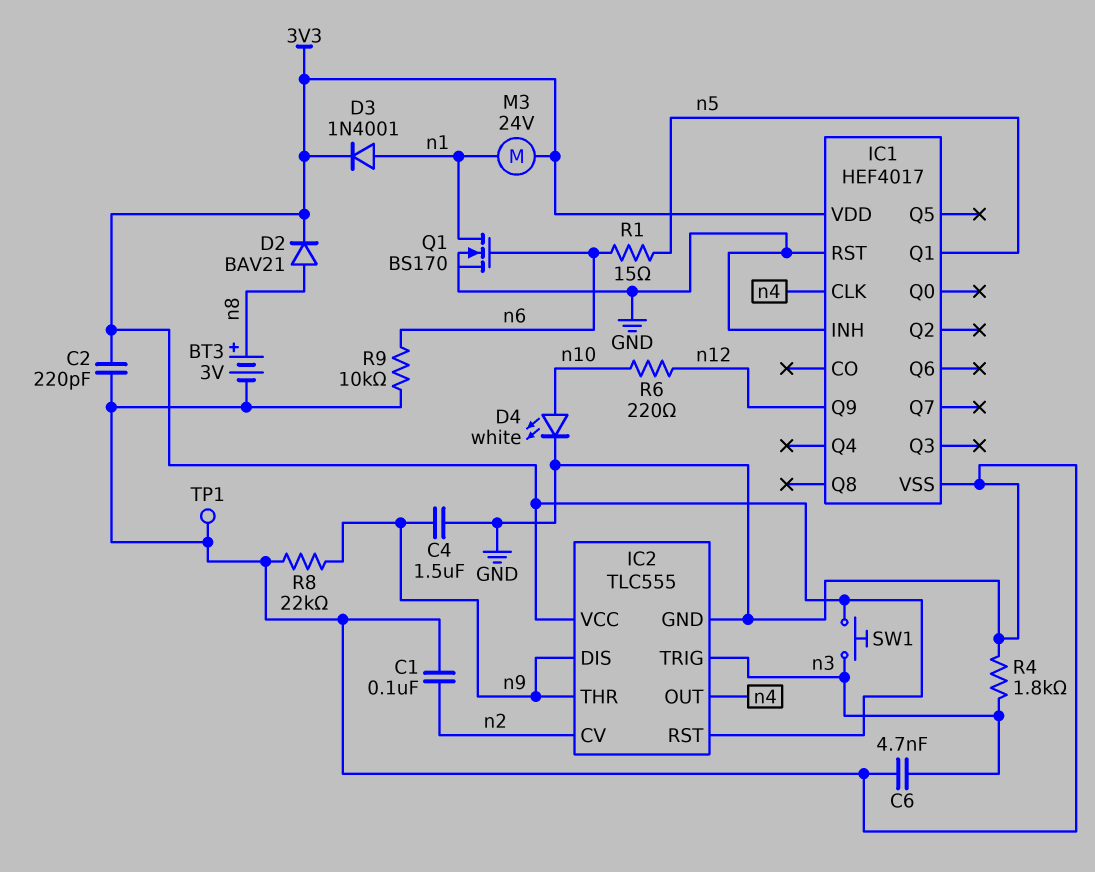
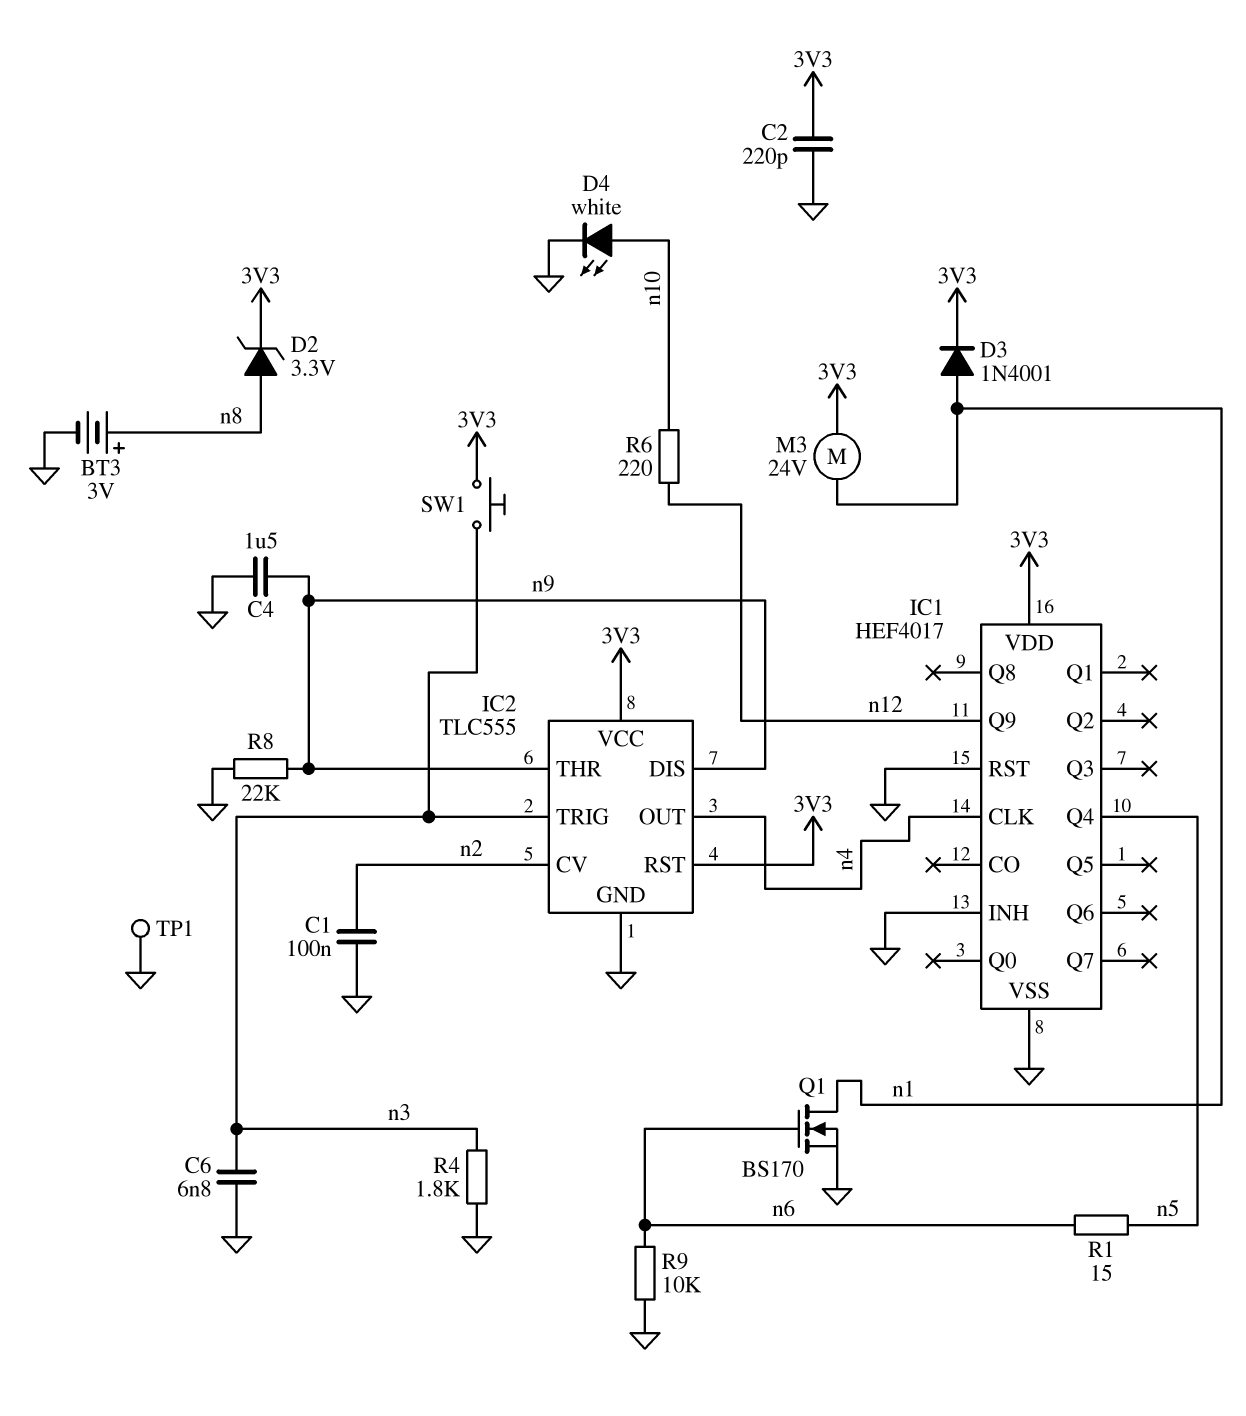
C6: 4.7nF (GND, n3) -> 6.8nF (GND, n3)
D2: diode BAV21 (A n8, K 3V3) -> zener 3.3V (A n8, K 3V3)
IC1 pin Q1: n5 -> none
IC1 pin Q4: none -> n5

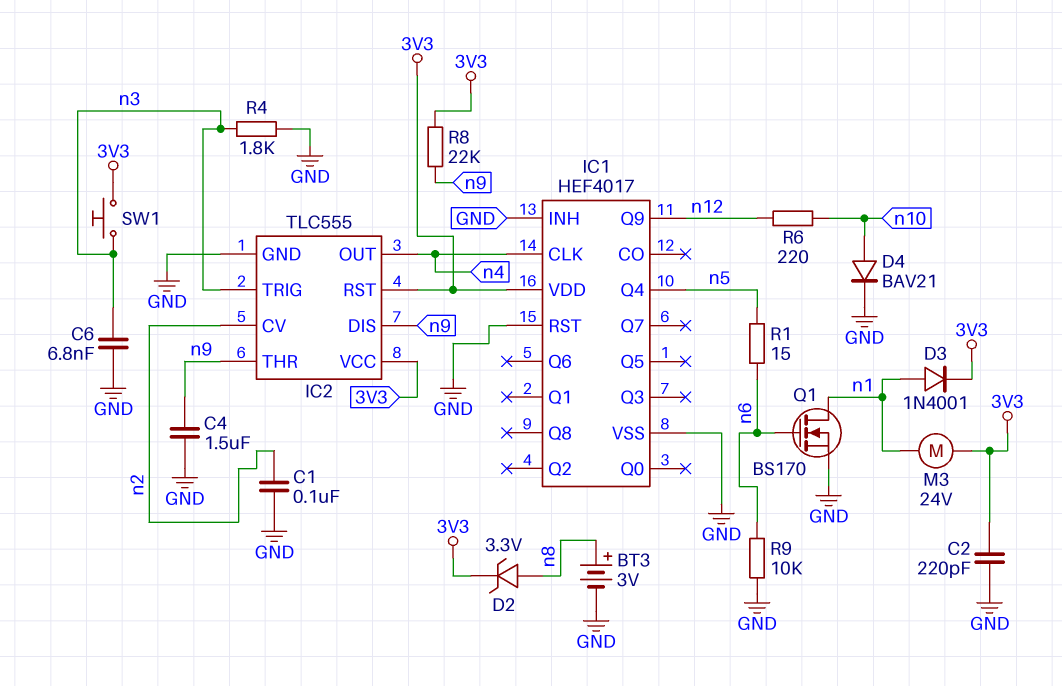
D4: LED white (A n10, K GND) -> diode BAV21 (A n10, K GND)
R8: 22k (GND, n9) -> 22k (3V3, n9)
TP1: test point (GND) -> none

